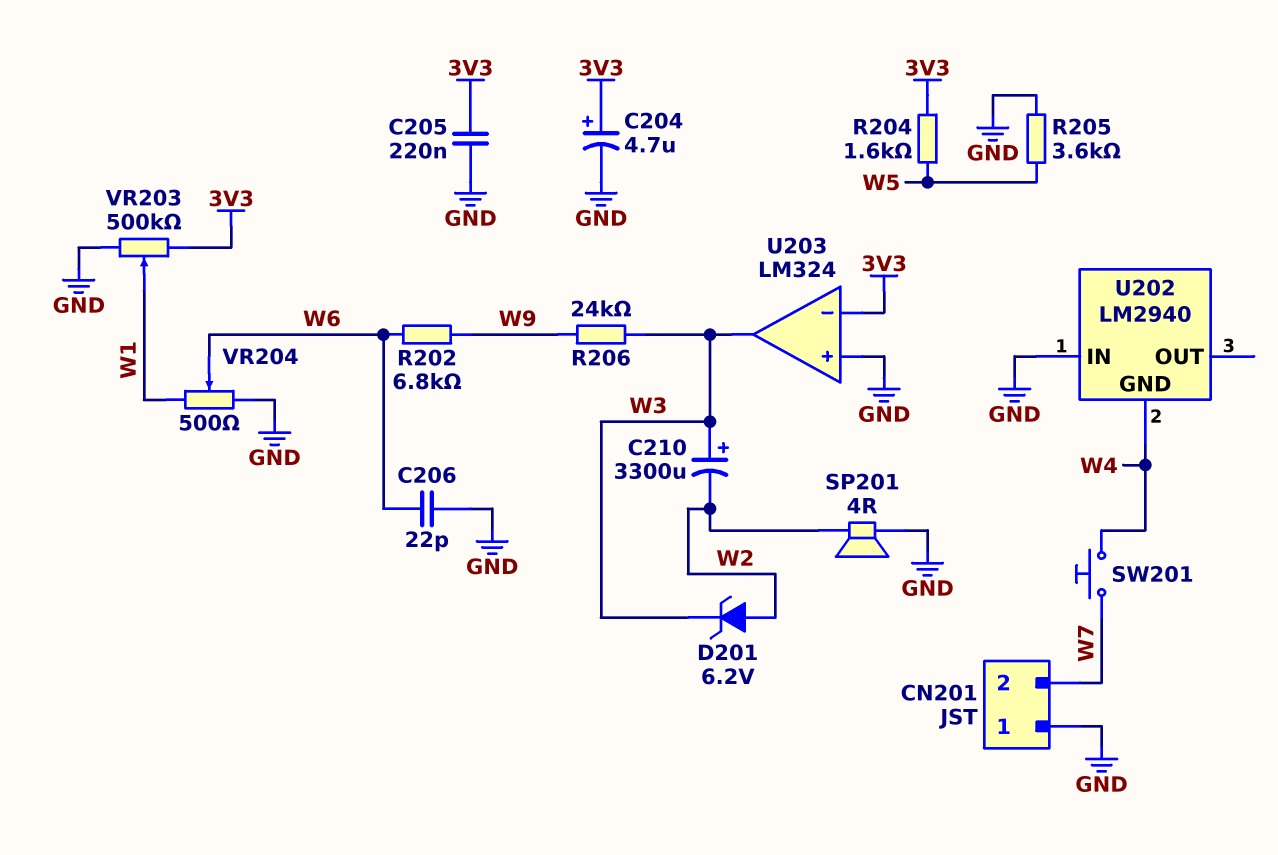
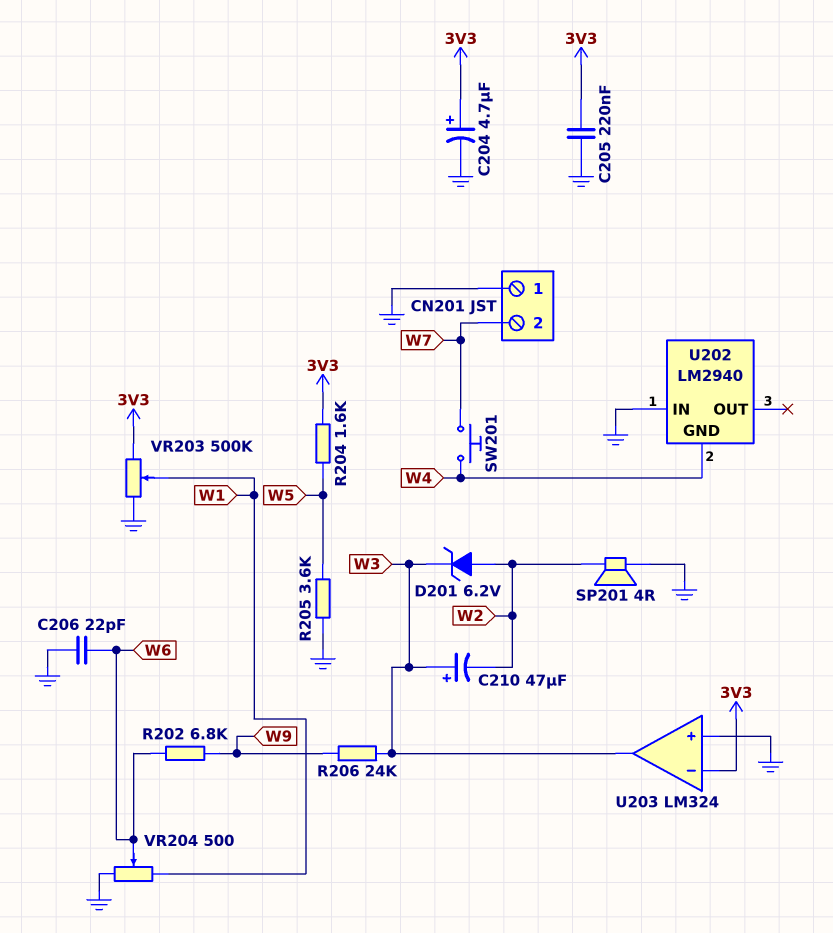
C210: 3300uF (plus W3, minus W2) -> 47uF (plus W3, minus W2)

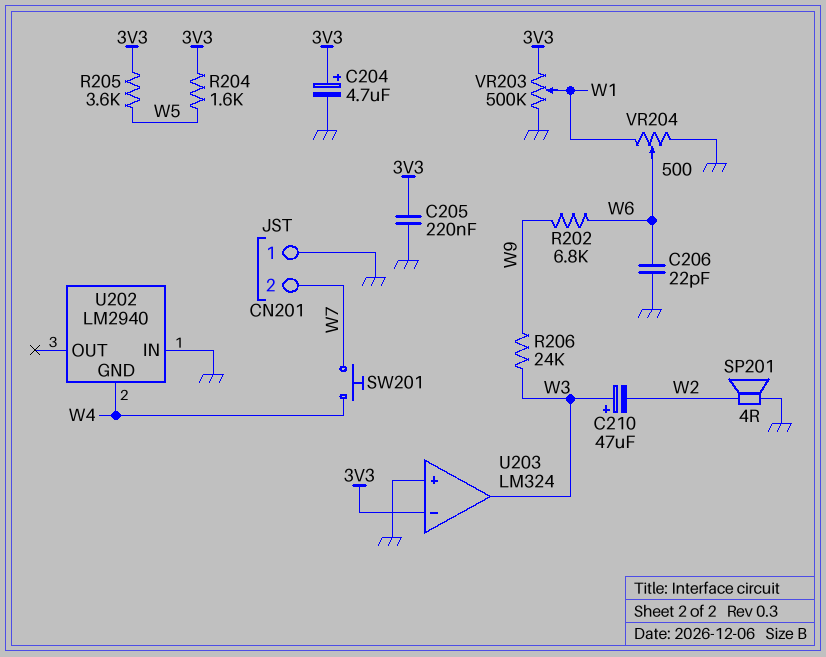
D201: zener 6.2V (A W2, K W3) -> none
R205: 3.6k (GND, W5) -> 3.6k (3V3, W5)

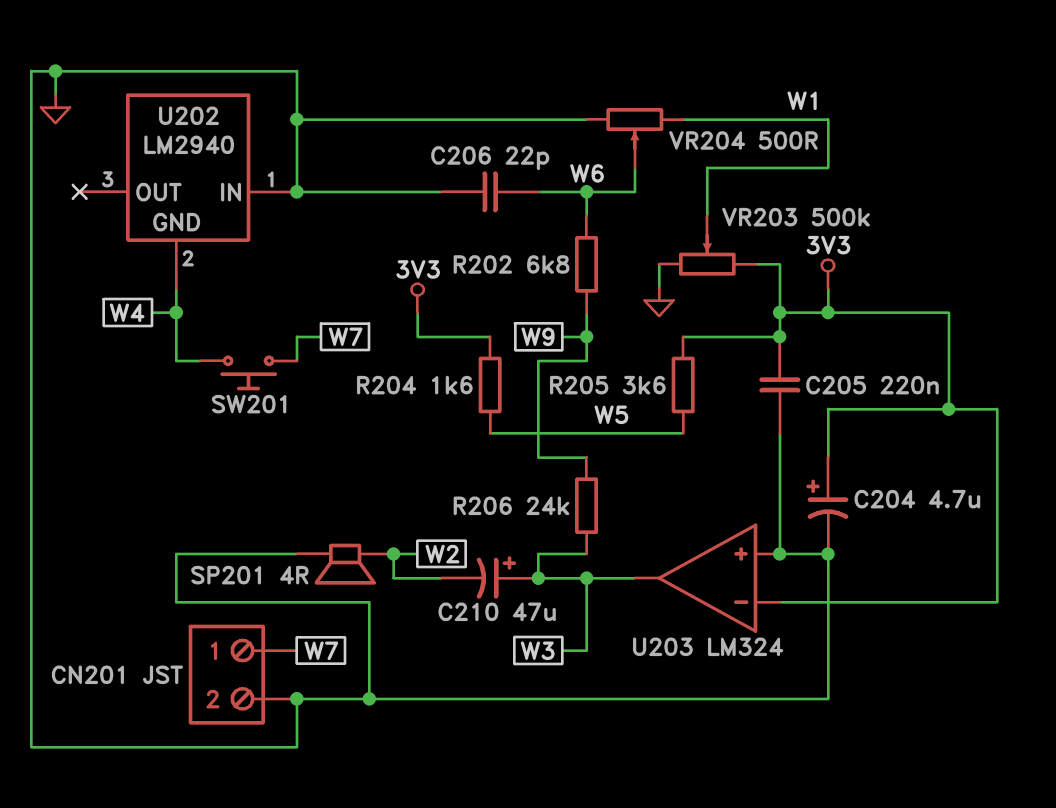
CN201 pin 1: GND -> W7
CN201 pin 2: W7 -> GND

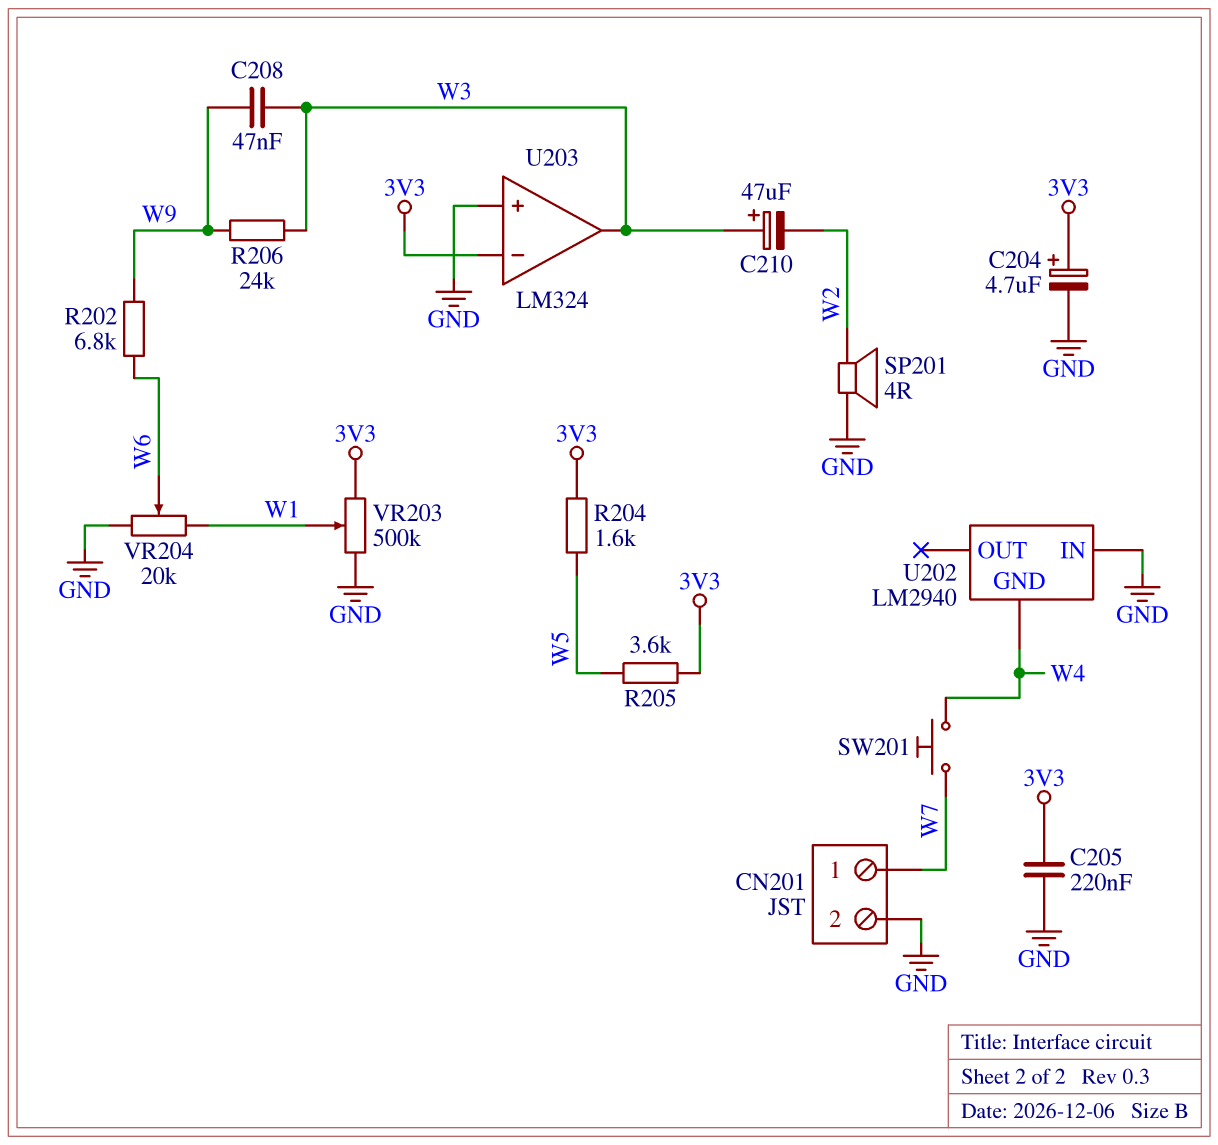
C206: 22pF (GND, W6) -> none
C208: none -> 47nF (W3, W9)
VR204: 500 (GND, W1, wiper W6) -> 20k (GND, W1, wiper W6)

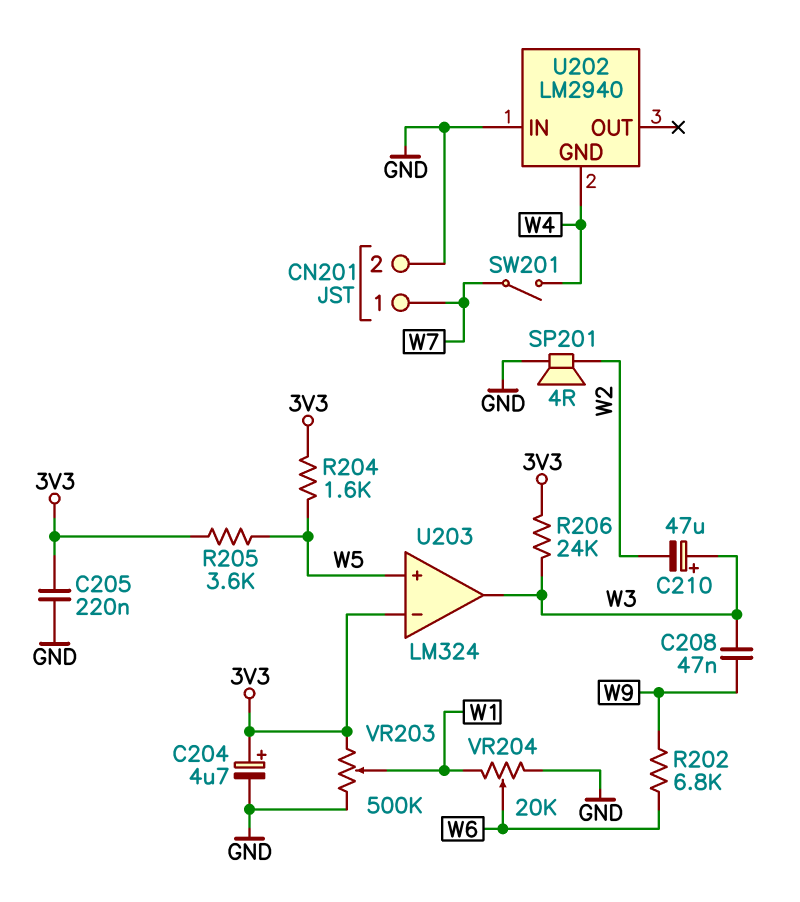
R206: 24k (W3, W9) -> 24k (3V3, W3)
SW201: button (W4, W7) -> switch (W4, W7)
U203 pin in+: GND -> W5

